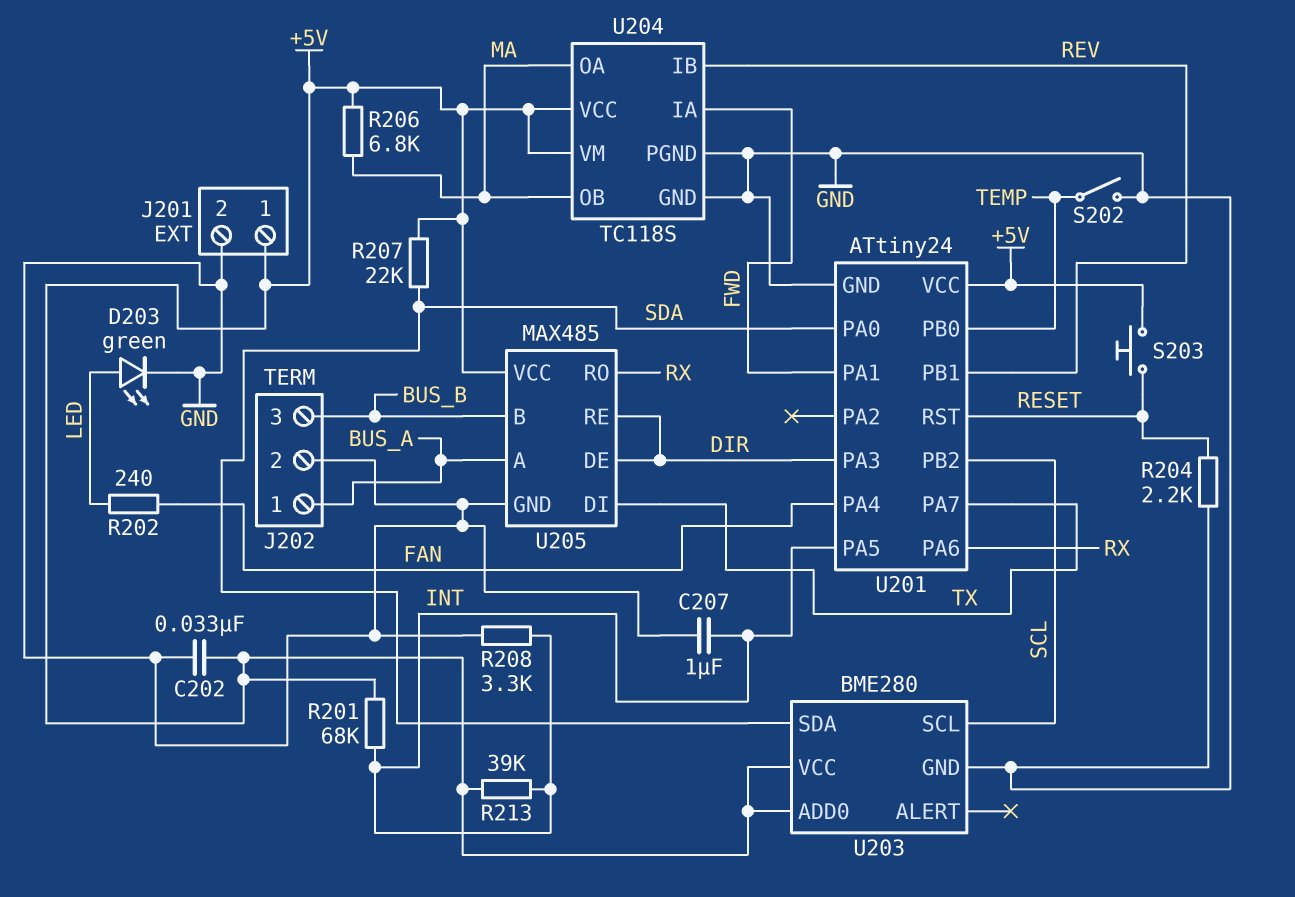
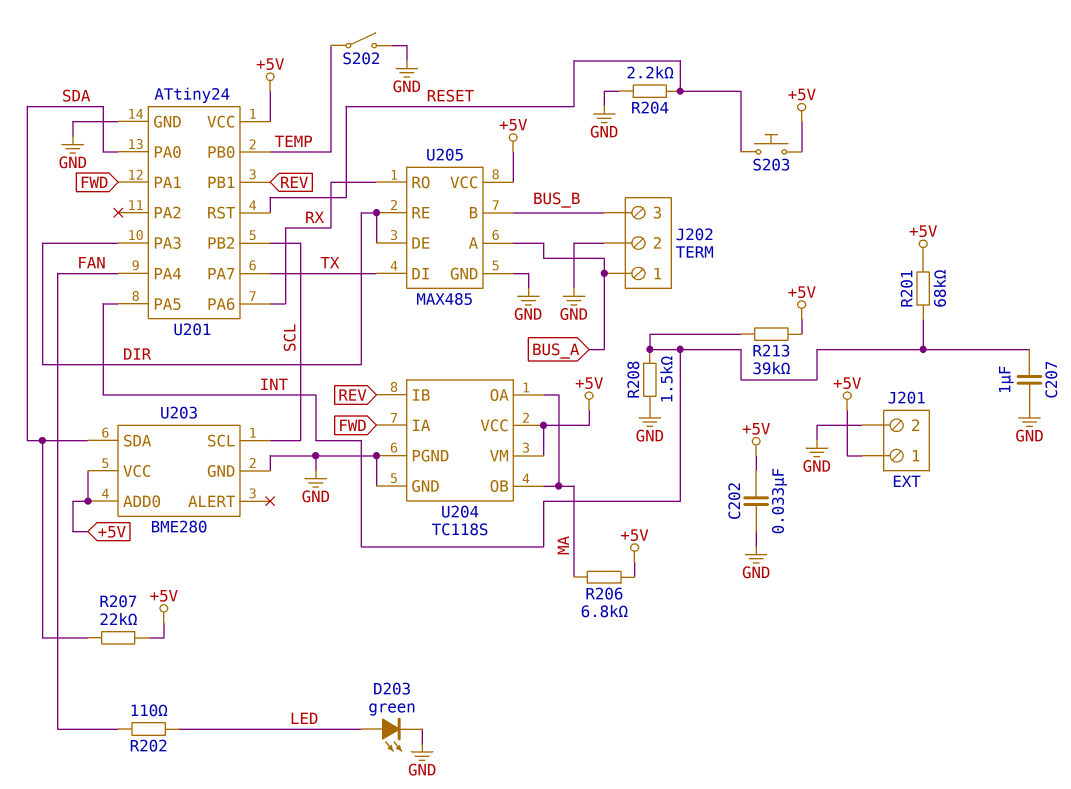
R202: 240 (FAN, LED) -> 110 (FAN, LED)
R208: 3.3k (GND, INT) -> 1.5k (GND, INT)

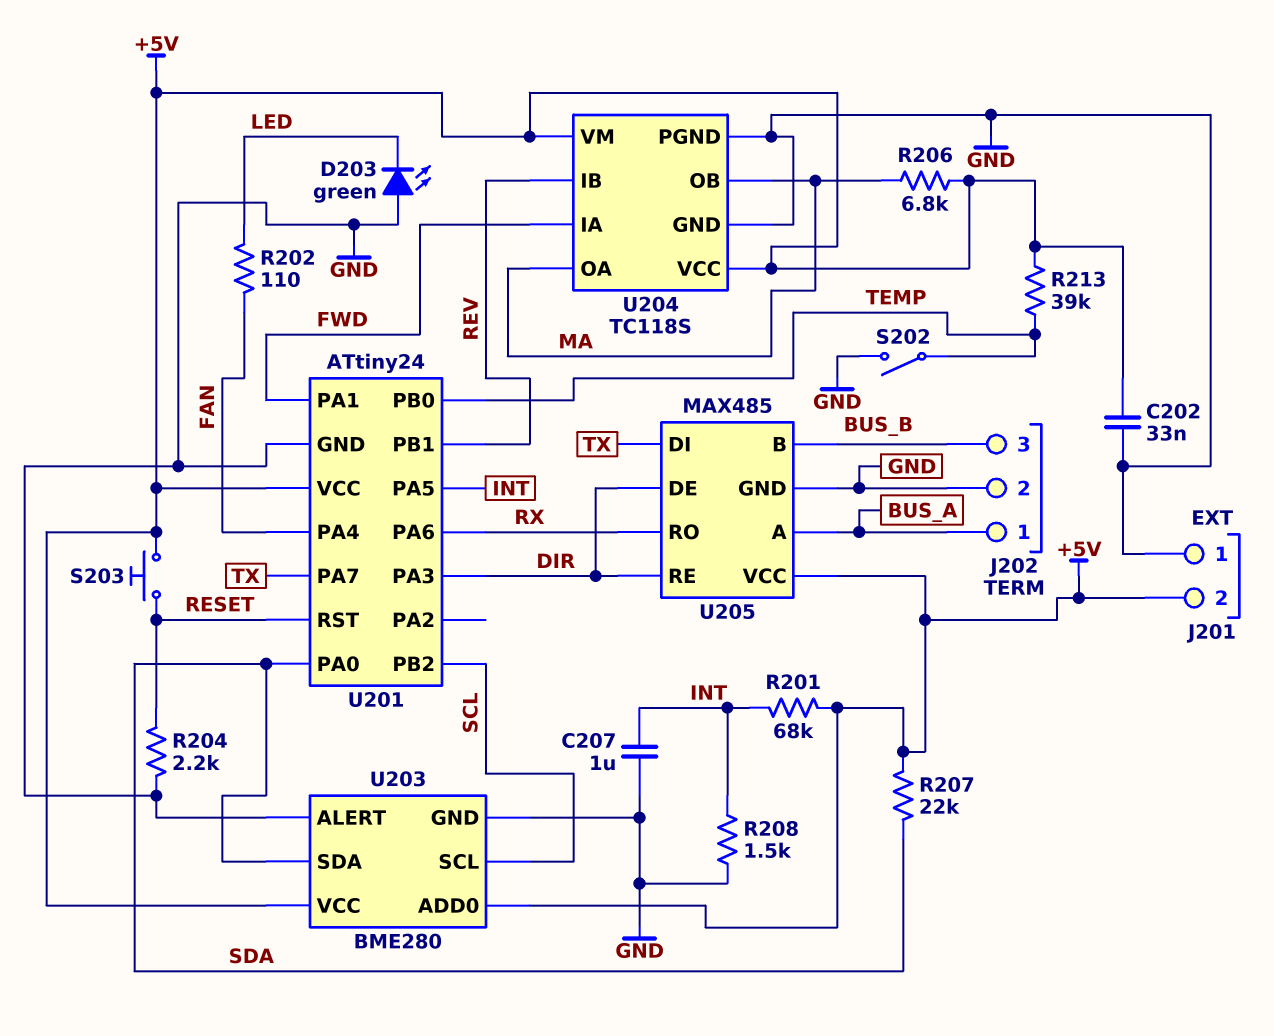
D203: LED green (A LED, K GND) -> LED green (A GND, K LED)
J201 pin 1: +5V -> GND
J201 pin 2: GND -> +5V
R213: 39k (+5V, INT) -> 39k (+5V, TEMP)
U203 pin ALERT: none -> GND

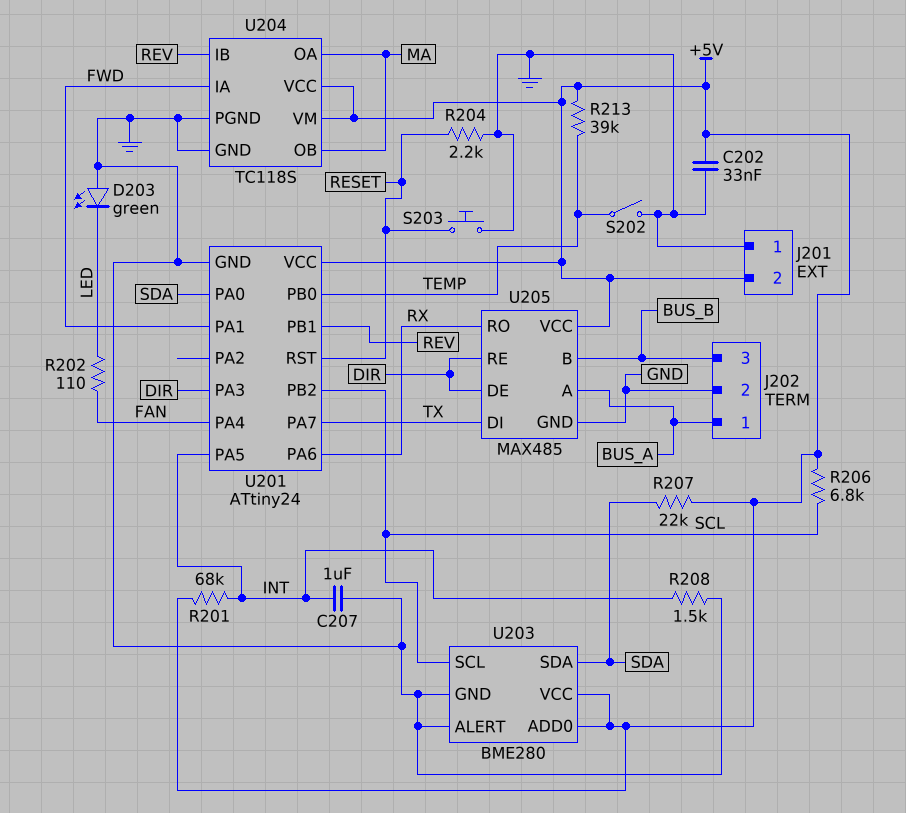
R206: 6.8k (+5V, MA) -> 6.8k (+5V, SCL)
S203: button (+5V, RESET) -> button (GND, RESET)

